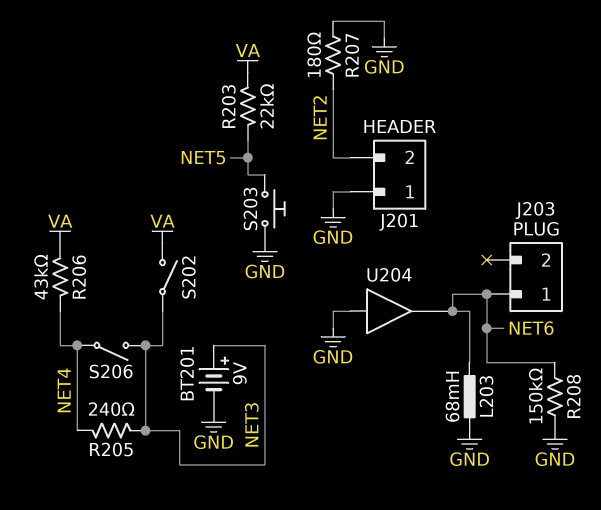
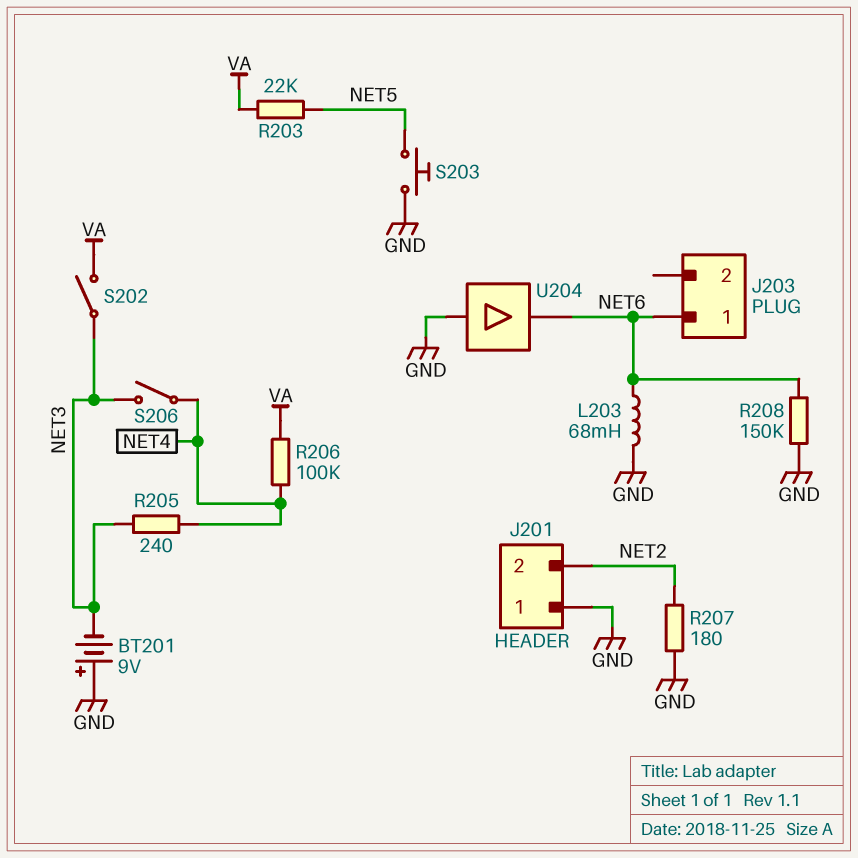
BT201: 9V (plus NET3, minus GND) -> 9V (plus GND, minus NET3)
R206: 43k (NET4, VA) -> 100k (NET4, VA)

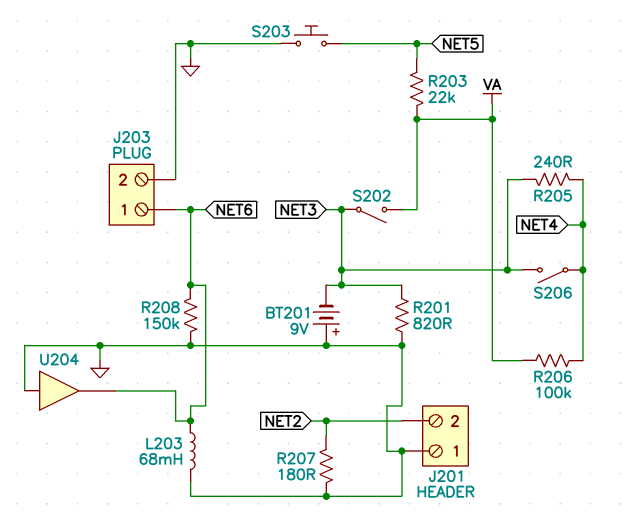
J203 pin 2: none -> GND
R201: none -> 820 (GND, NET3)

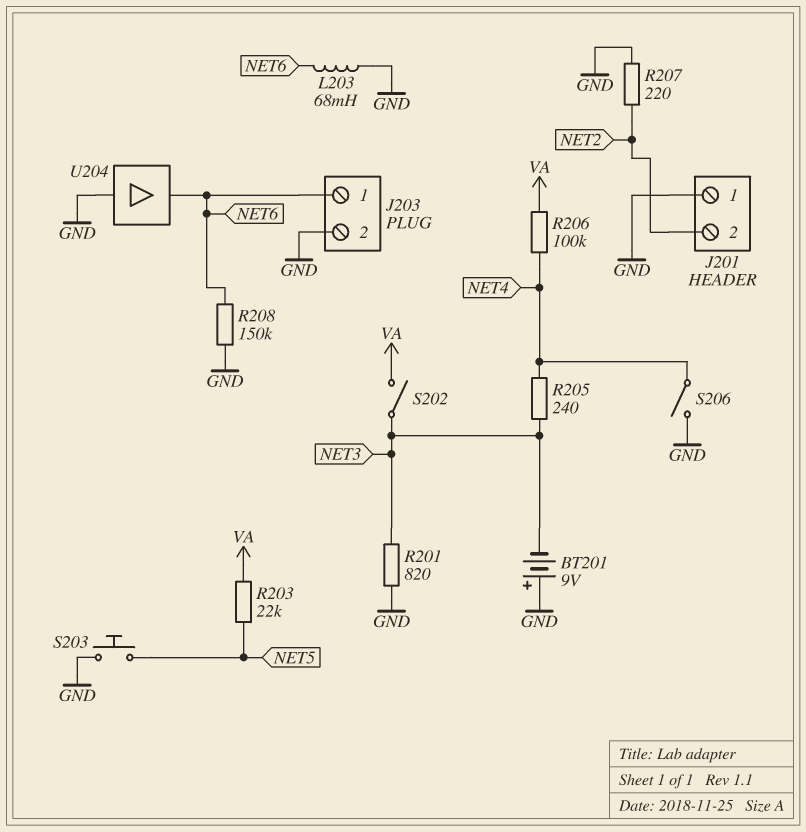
R207: 180 (GND, NET2) -> 220 (GND, NET2)
S206: switch (NET3, NET4) -> switch (GND, NET4)

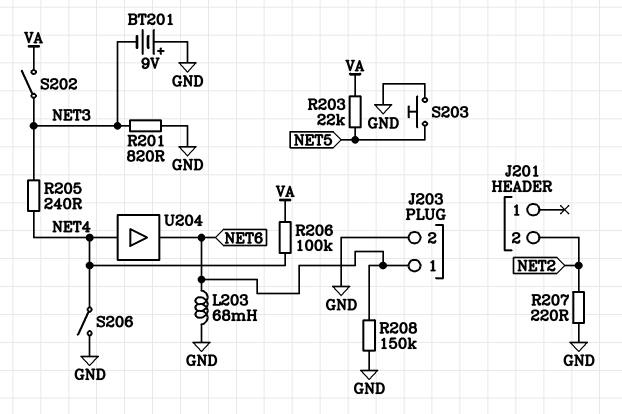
J201 pin 1: GND -> none
U204: buffer (in GND, out NET6) -> buffer (in NET4, out NET6)

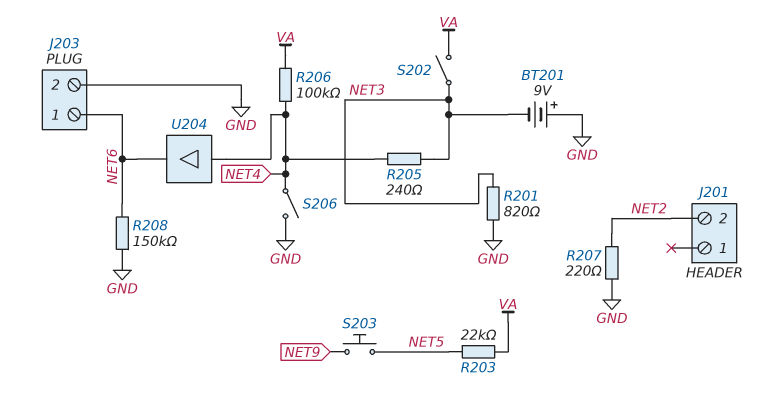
L203: 68mH (GND, NET6) -> none
S203: button (GND, NET5) -> button (NET5, NET9)

